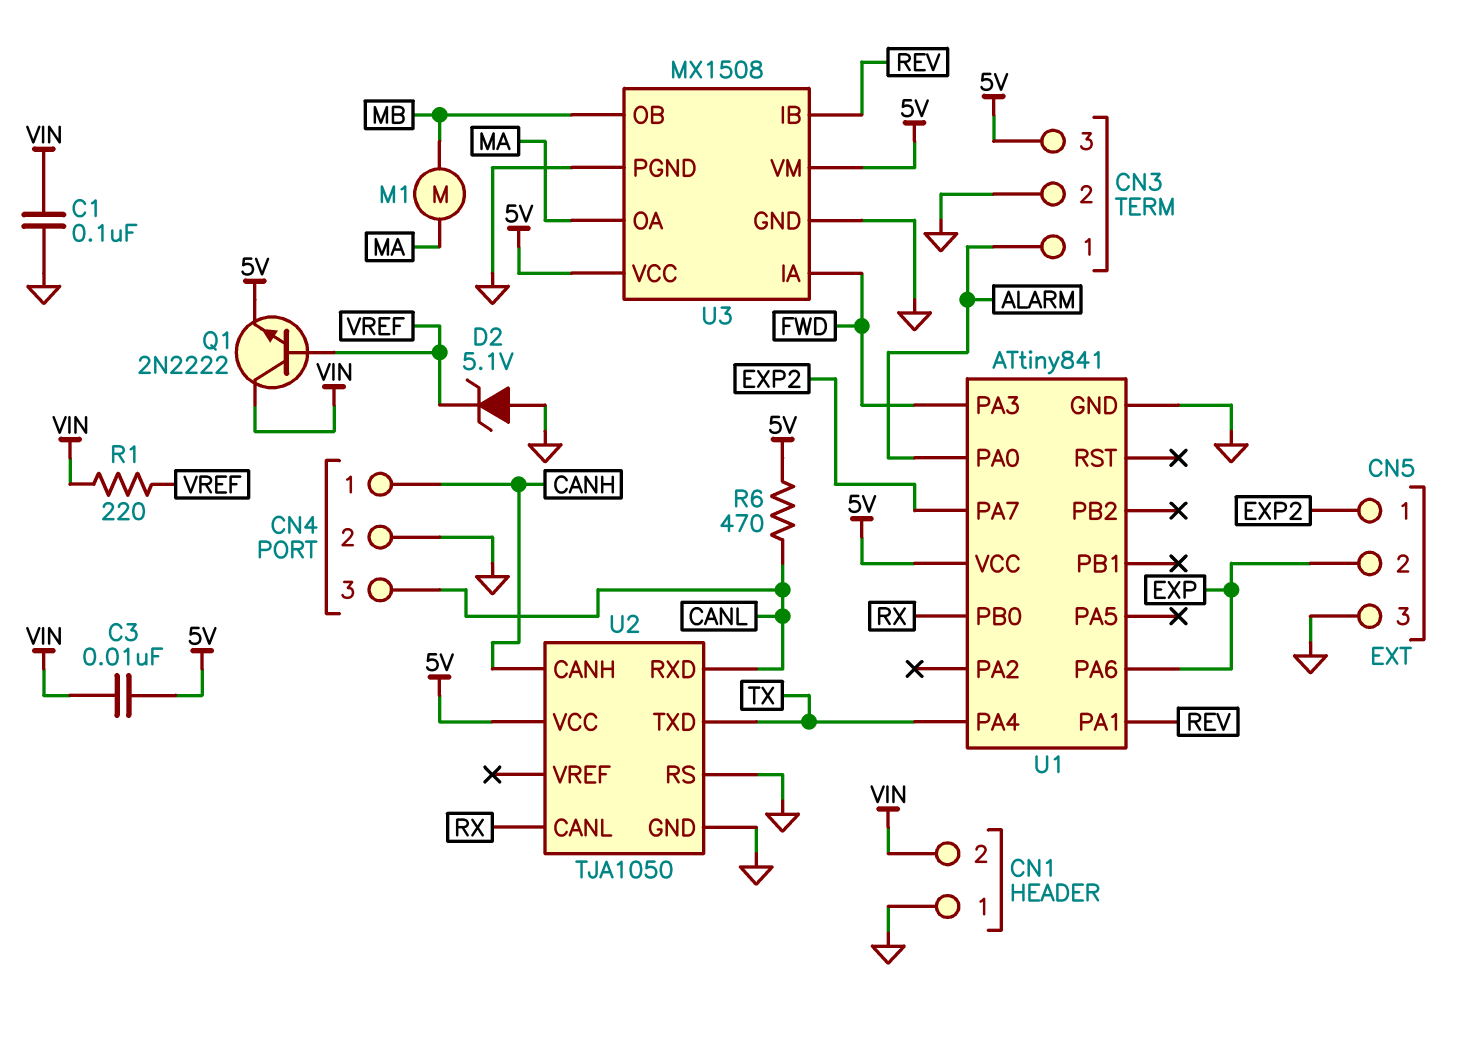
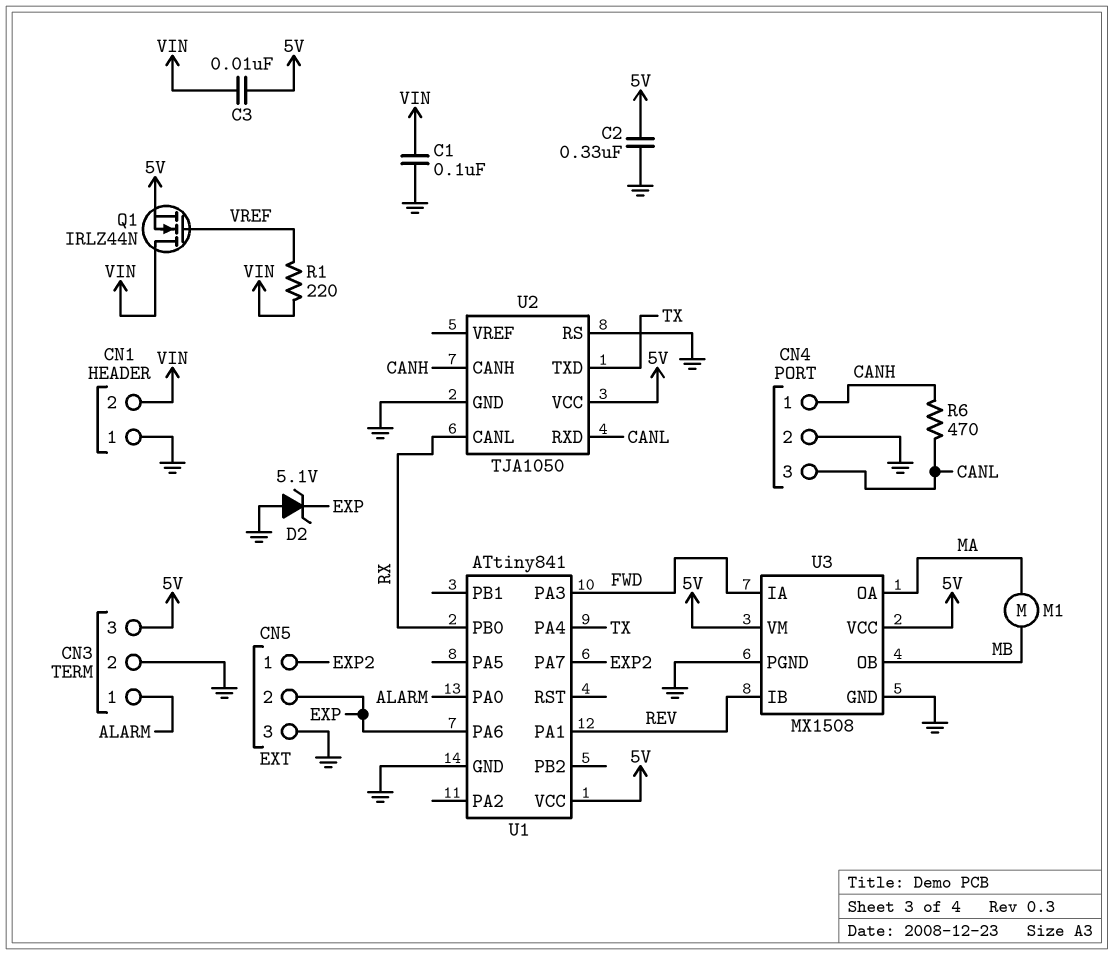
C2: none -> 330nF (5V, GND)
D2: zener 5.1V (A GND, K VREF) -> zener 5.1V (A GND, K EXP)
Q1: NPN 2N2222 (B VREF, C VIN, E 5V) -> NMOS IRLZ44N (G VREF, D VIN, S 5V)
R6: 470 (5V, CANL) -> 470 (CANH, CANL)

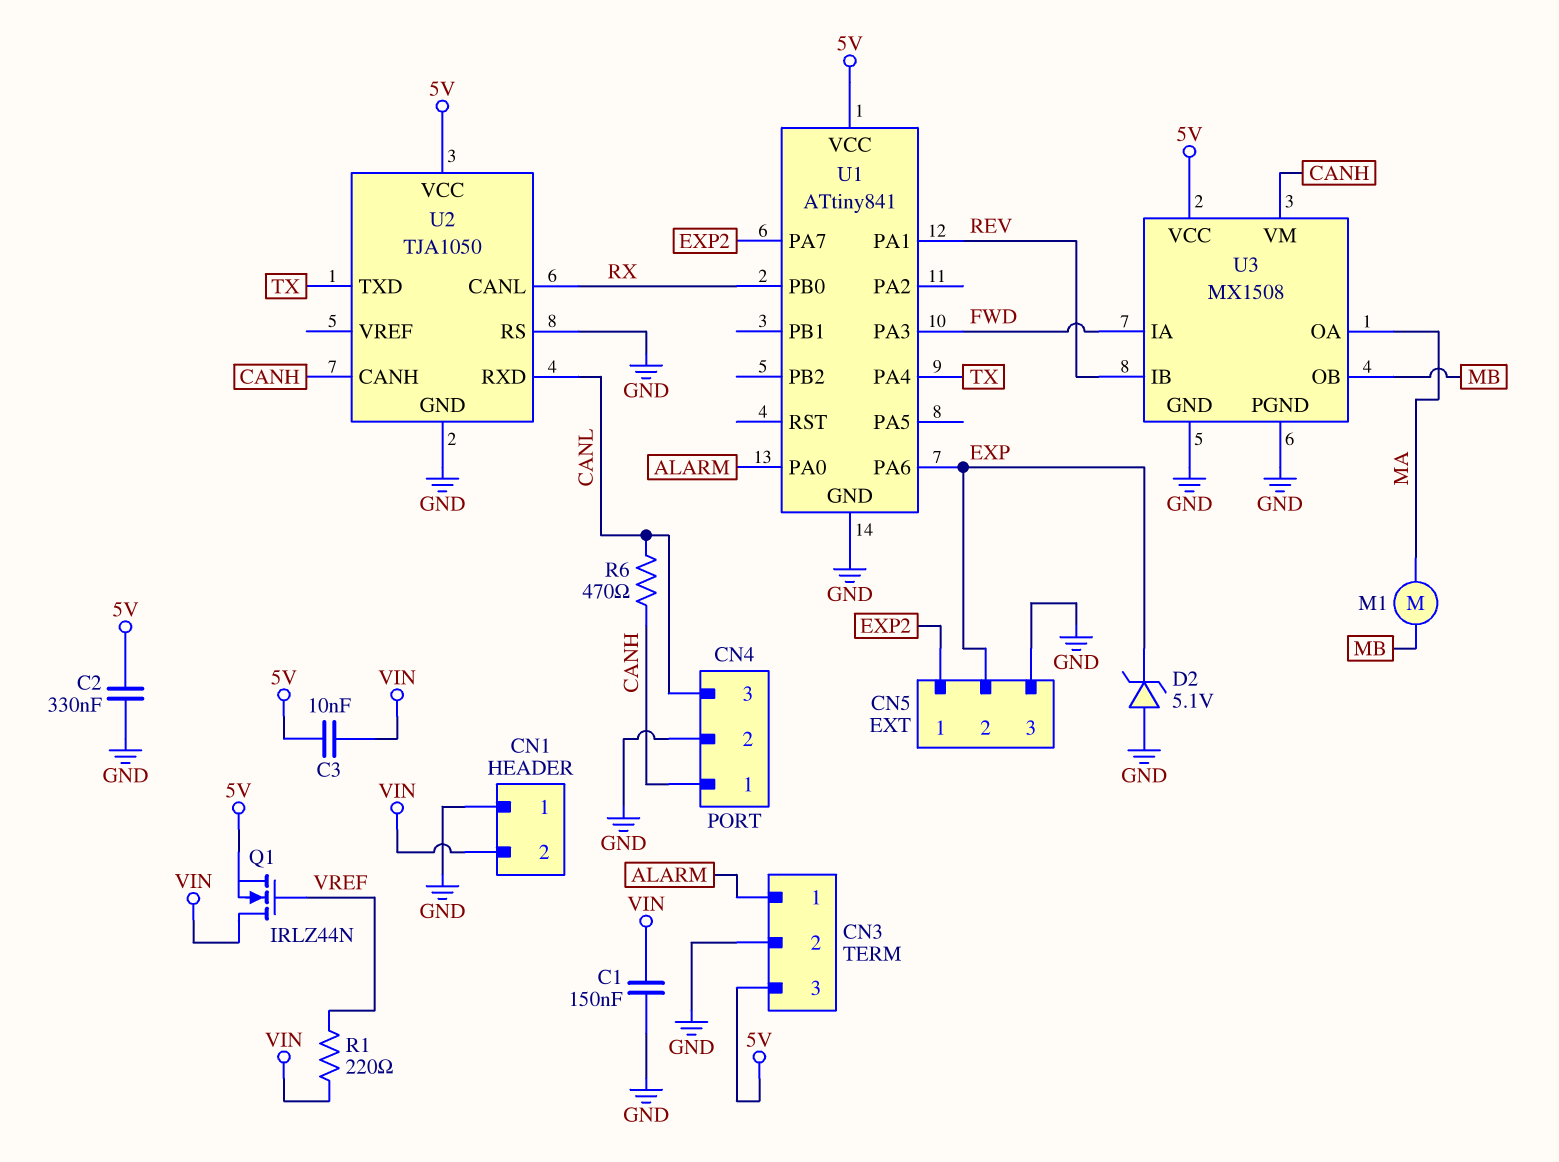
C1: 100nF (GND, VIN) -> 150nF (GND, VIN)
U3 pin VM: 5V -> CANH

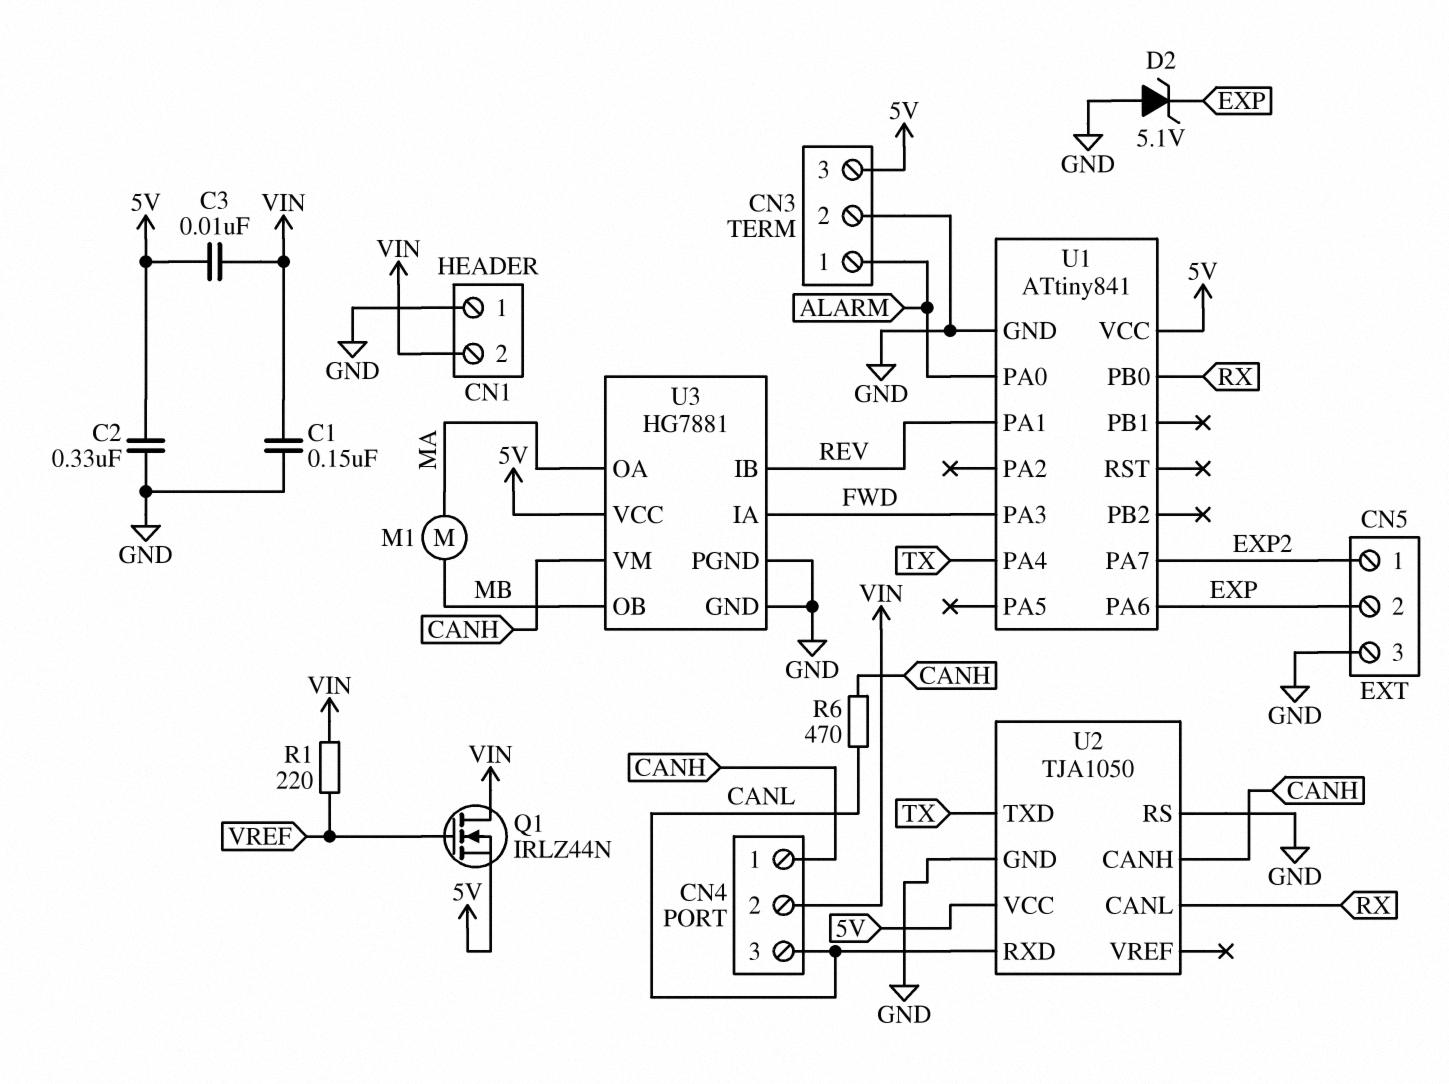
CN4 pin 2: GND -> VIN
U3: MX1508 -> HG7881

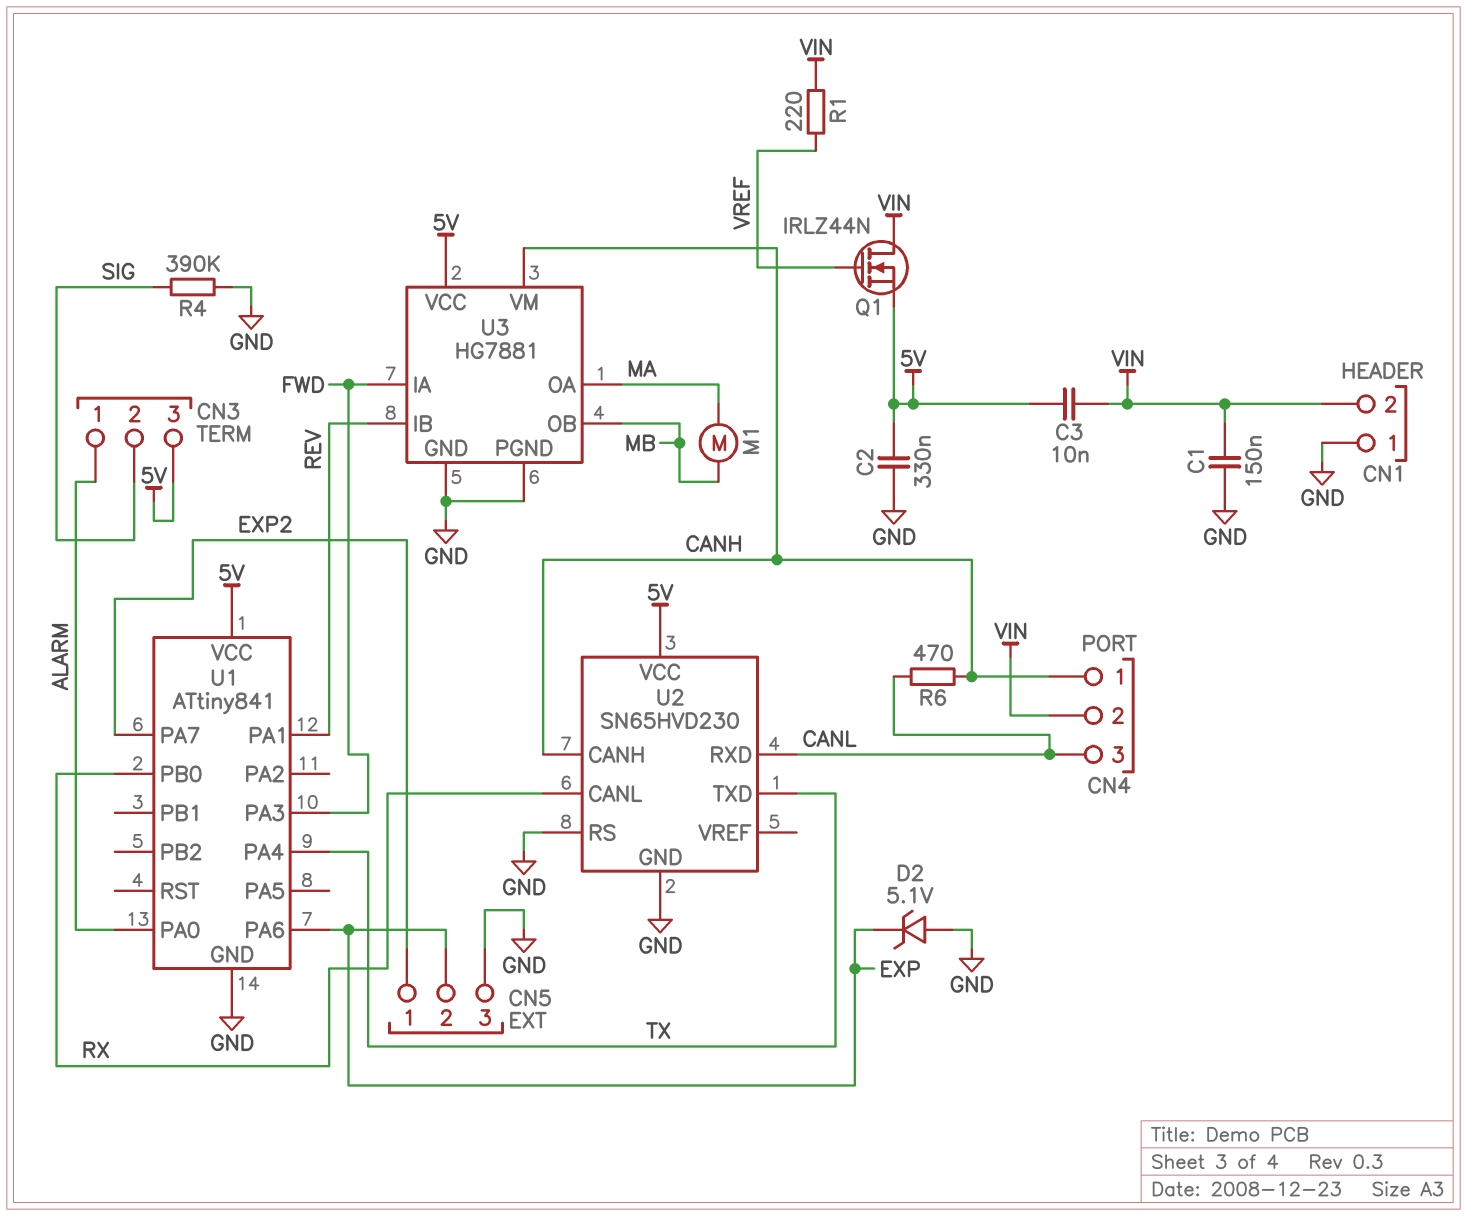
CN3 pin 2: GND -> SIG
R4: none -> 390k (GND, SIG)
U2: TJA1050 -> SN65HVD230

